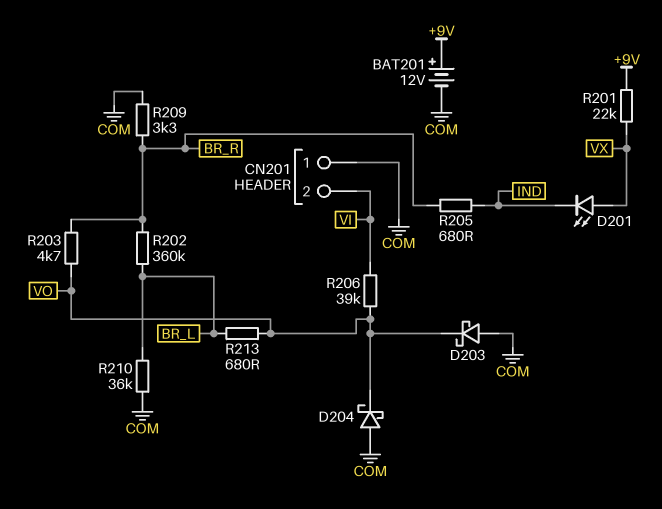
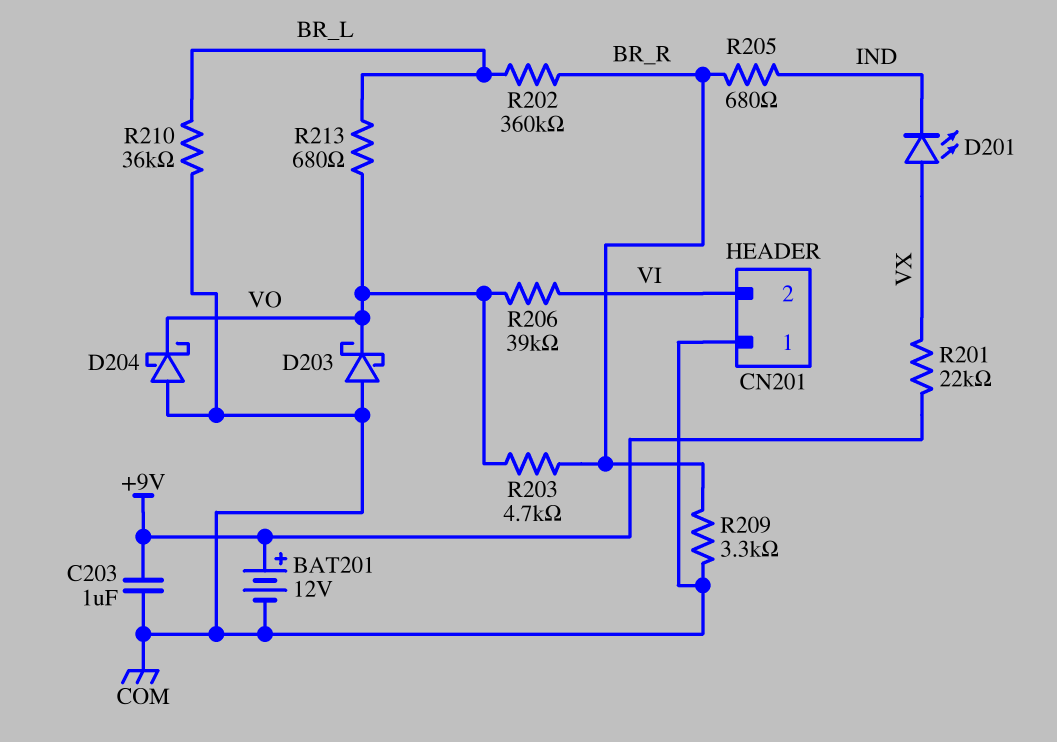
C203: none -> 1uF (+9V, COM)

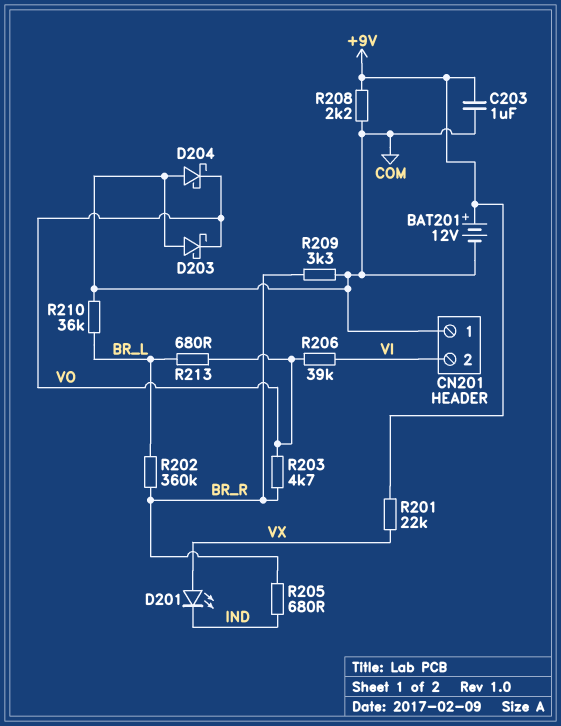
R208: none -> 2.2k (+9V, COM)

